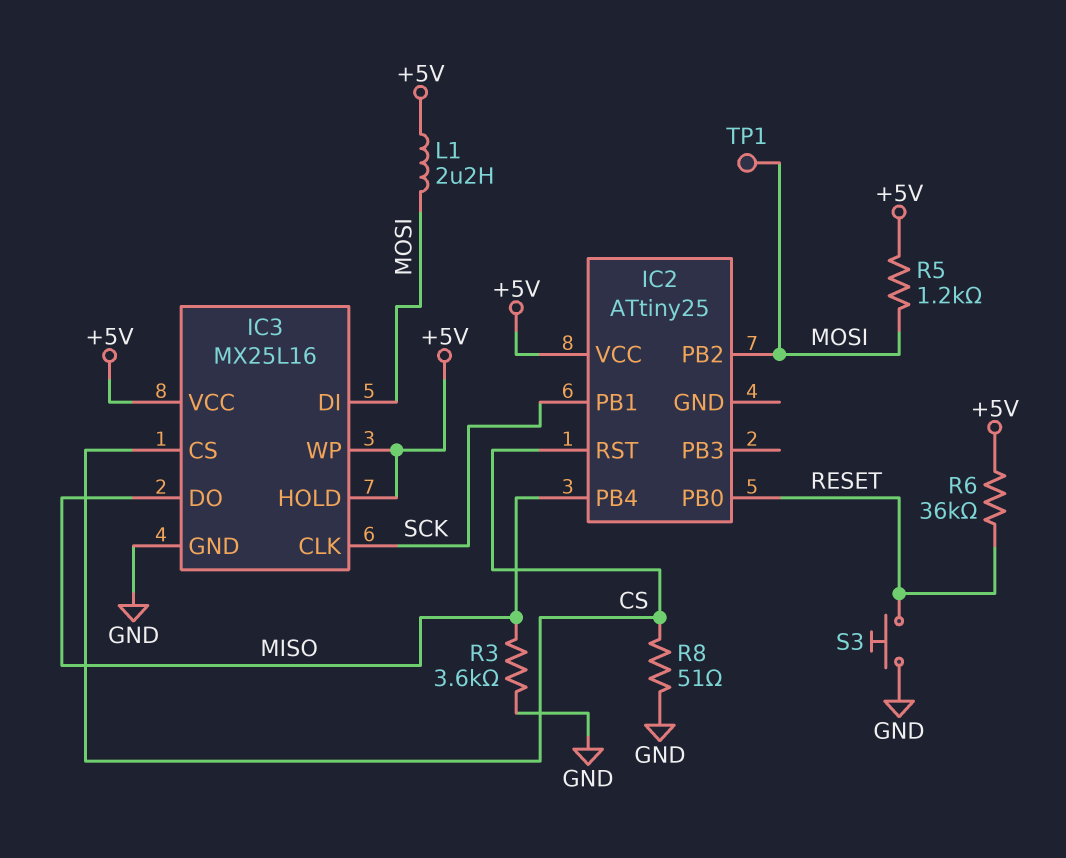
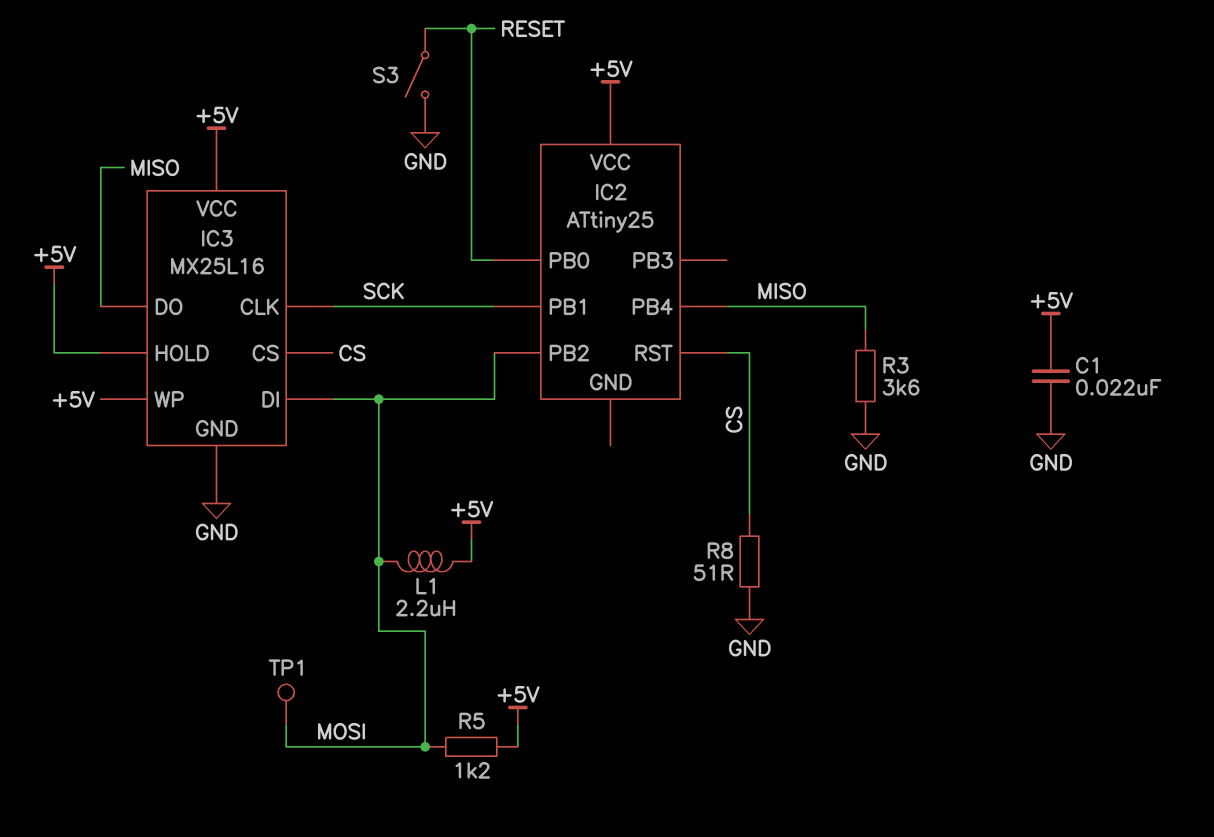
C1: none -> 22nF (+5V, GND)
R6: 36k (+5V, RESET) -> none
S3: button (GND, RESET) -> switch (GND, RESET)

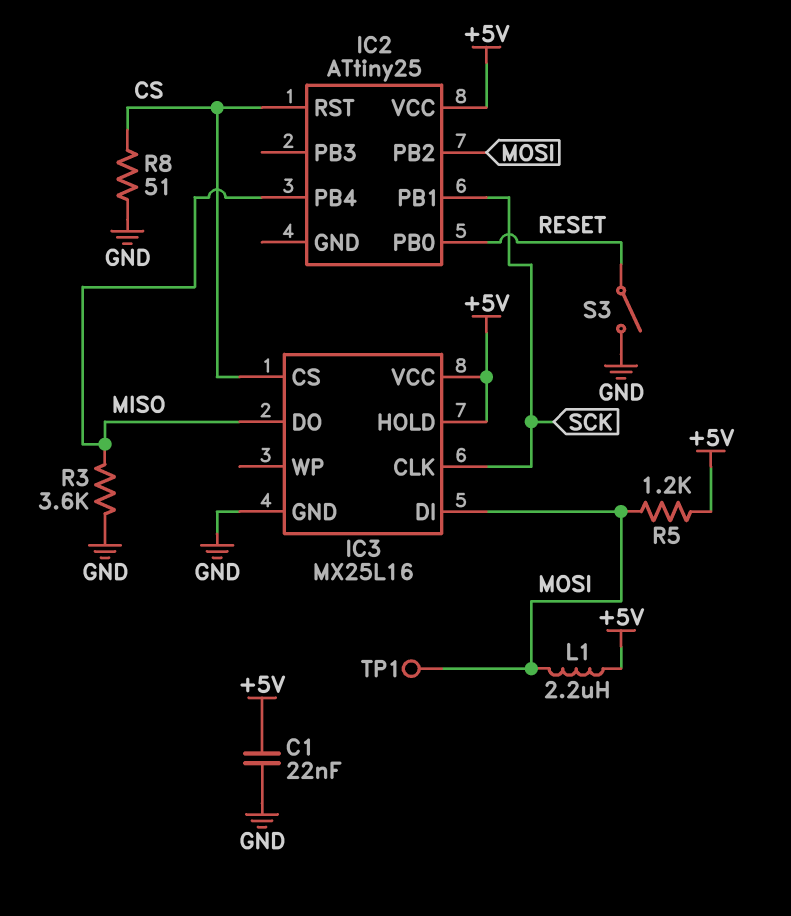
IC3 pin WP: +5V -> none

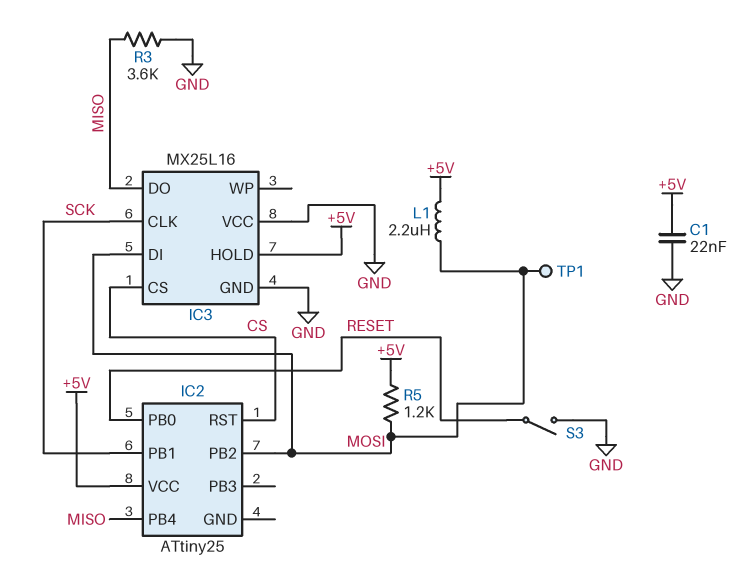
IC3 pin VCC: +5V -> GND
R8: 51 (CS, GND) -> none

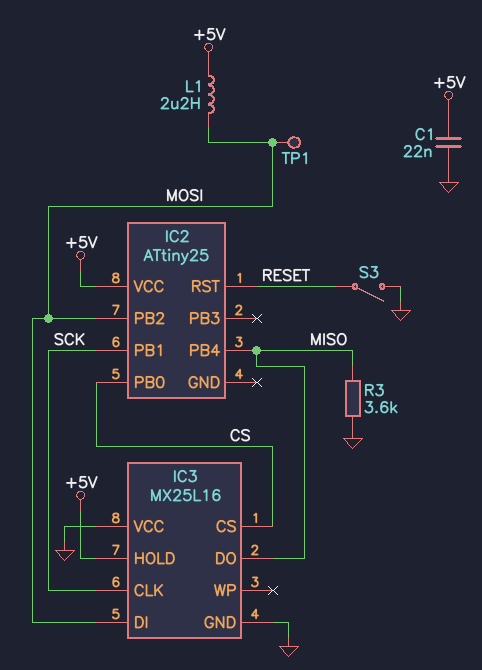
IC2 pin PB0: RESET -> CS
IC2 pin RST: CS -> RESET
R5: 1.2k (+5V, MOSI) -> none

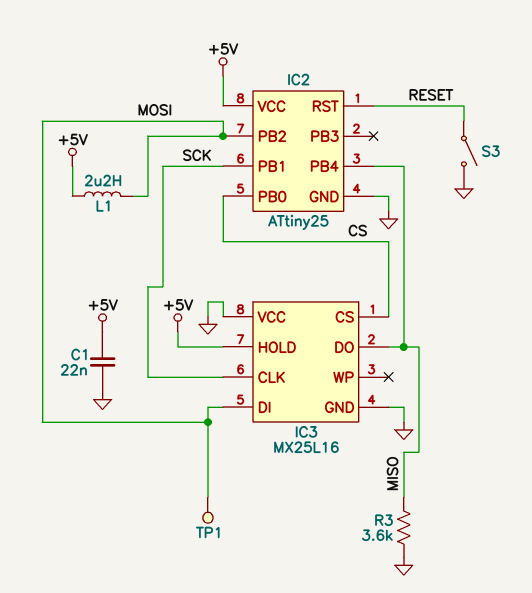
IC2 pin GND: none -> GND

